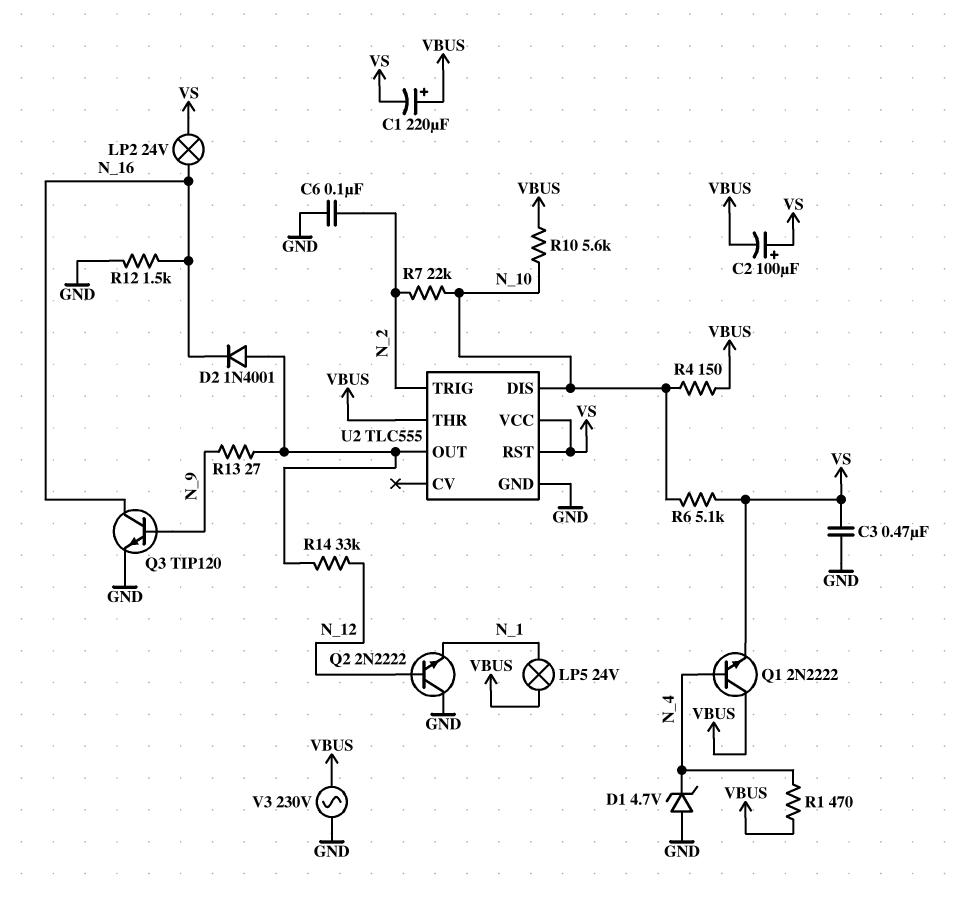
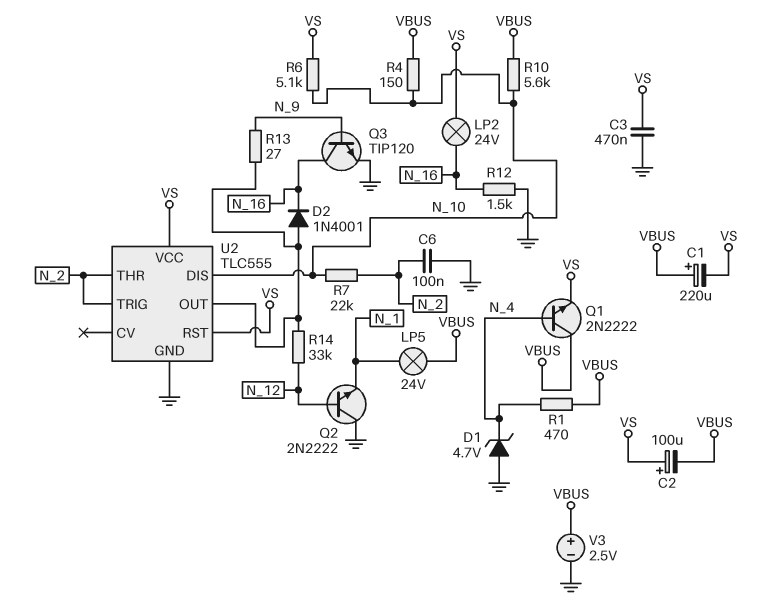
U2 pin THR: VBUS -> N_2
V3: AC 230V (GND, VBUS) -> 2.5V (plus VBUS, minus GND)

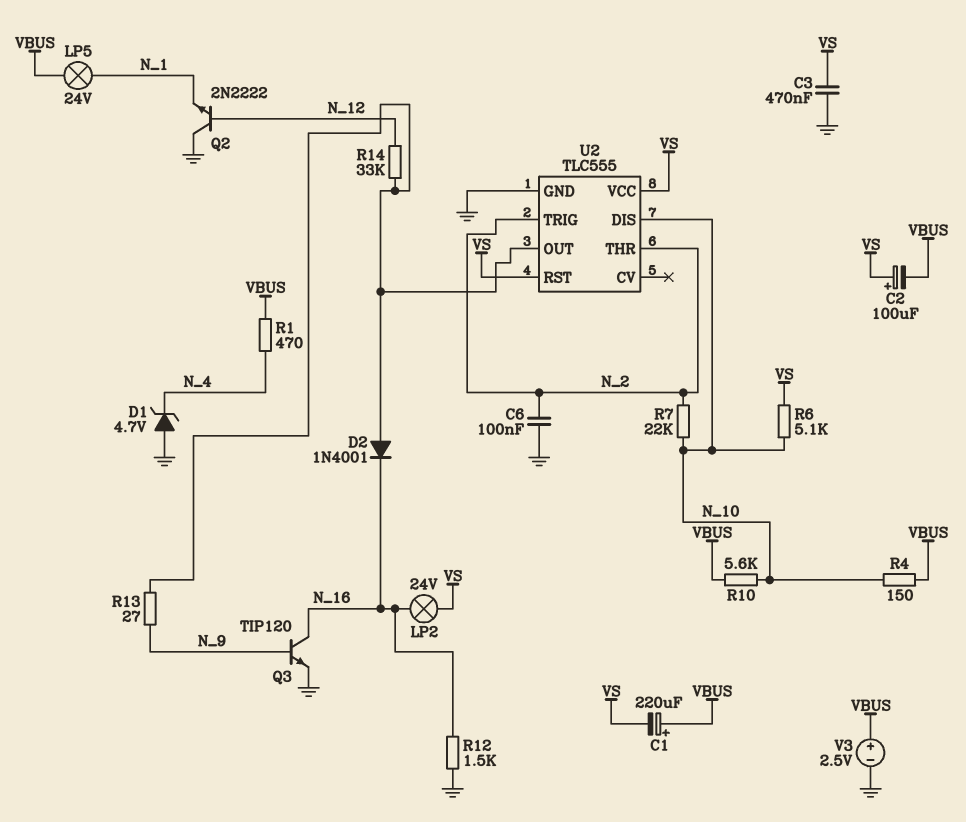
Q1: NPN 2N2222 (B N_4, C VBUS, E VS) -> none

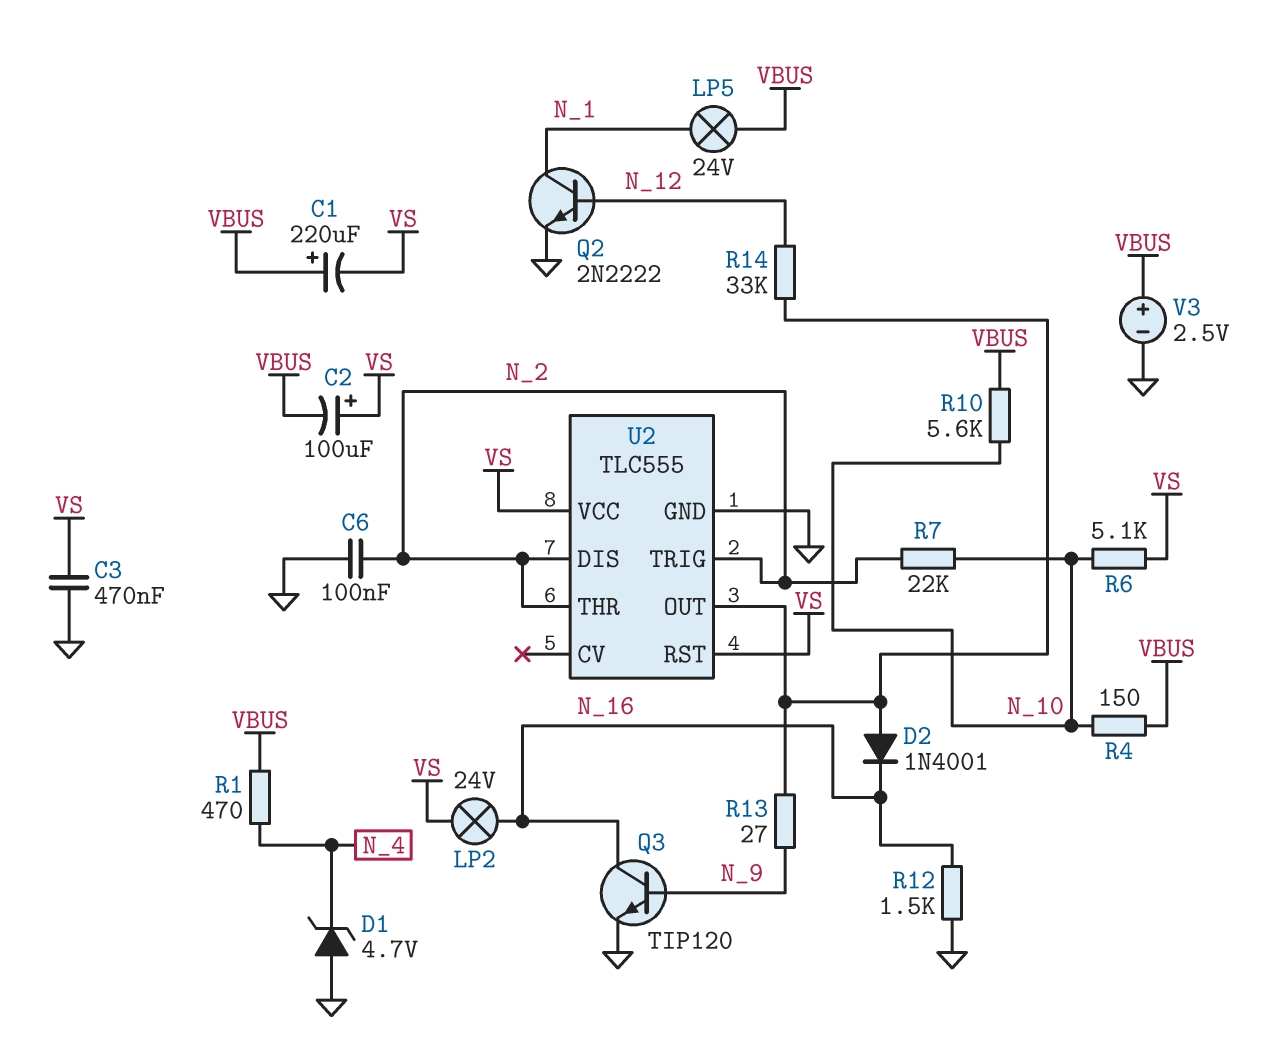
Q2: NPN 2N2222 (B N_12, C GND, E N_1) -> NPN 2N2222 (B N_12, C N_1, E GND)
U2 pin DIS: N_10 -> N_2

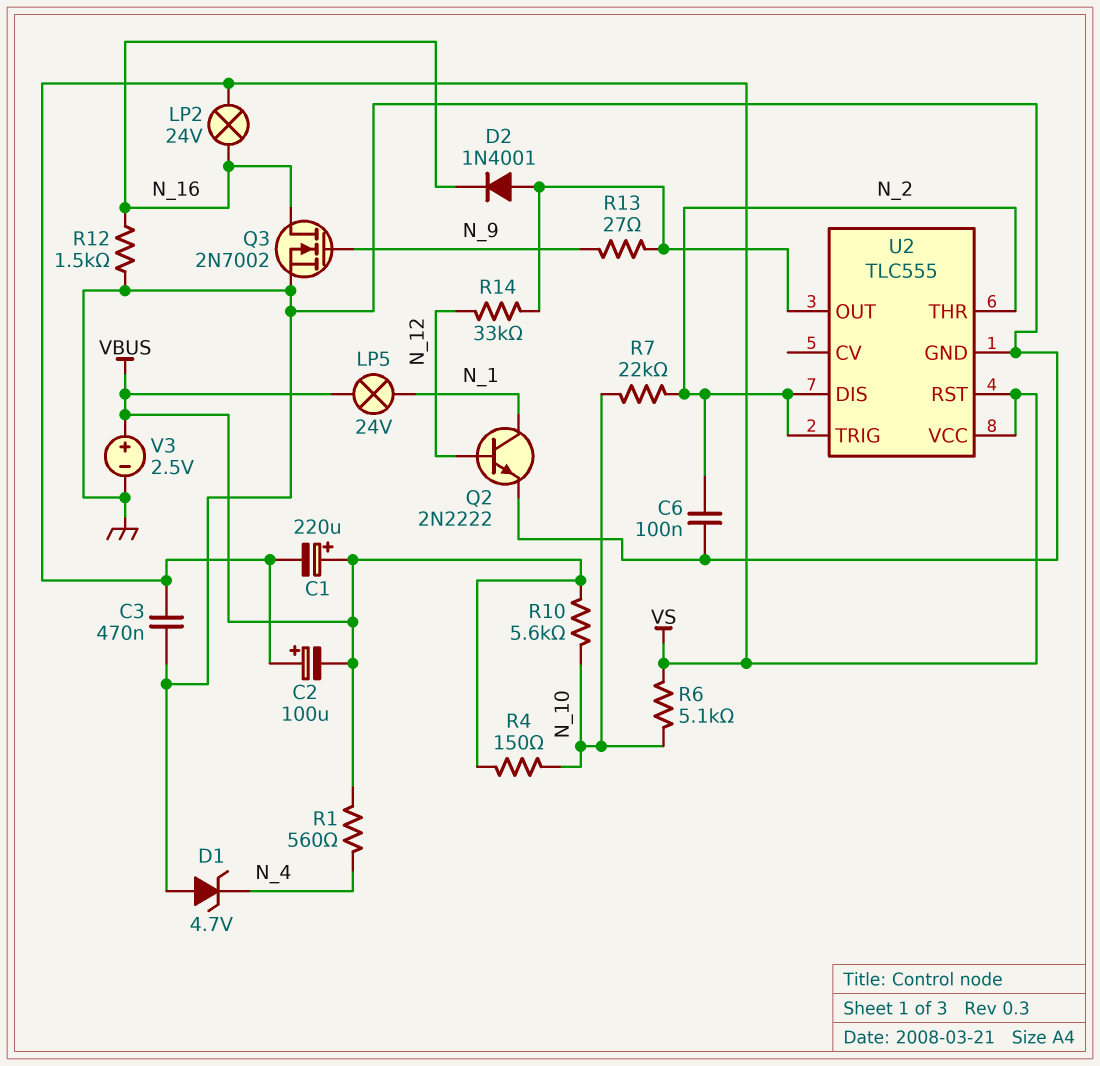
Q3: NPN TIP120 (B N_9, C N_16, E GND) -> NMOS 2N7002 (G N_9, D N_16, S GND)
R1: 470 (N_4, VBUS) -> 560 (N_4, VBUS)

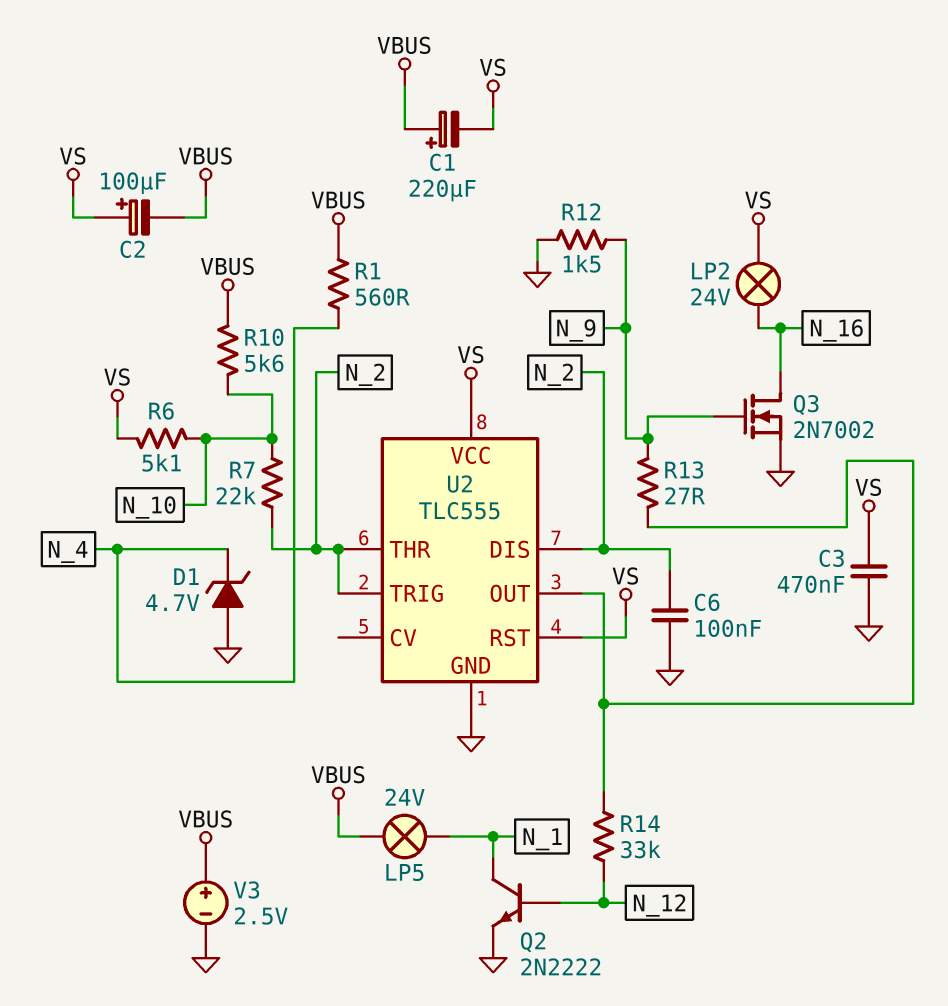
D2: diode 1N4001 (A U2/OUT, K N_16) -> none
R4: 150 (N_10, VBUS) -> none
R12: 1.5k (GND, N_16) -> 1.5k (GND, N_9)

